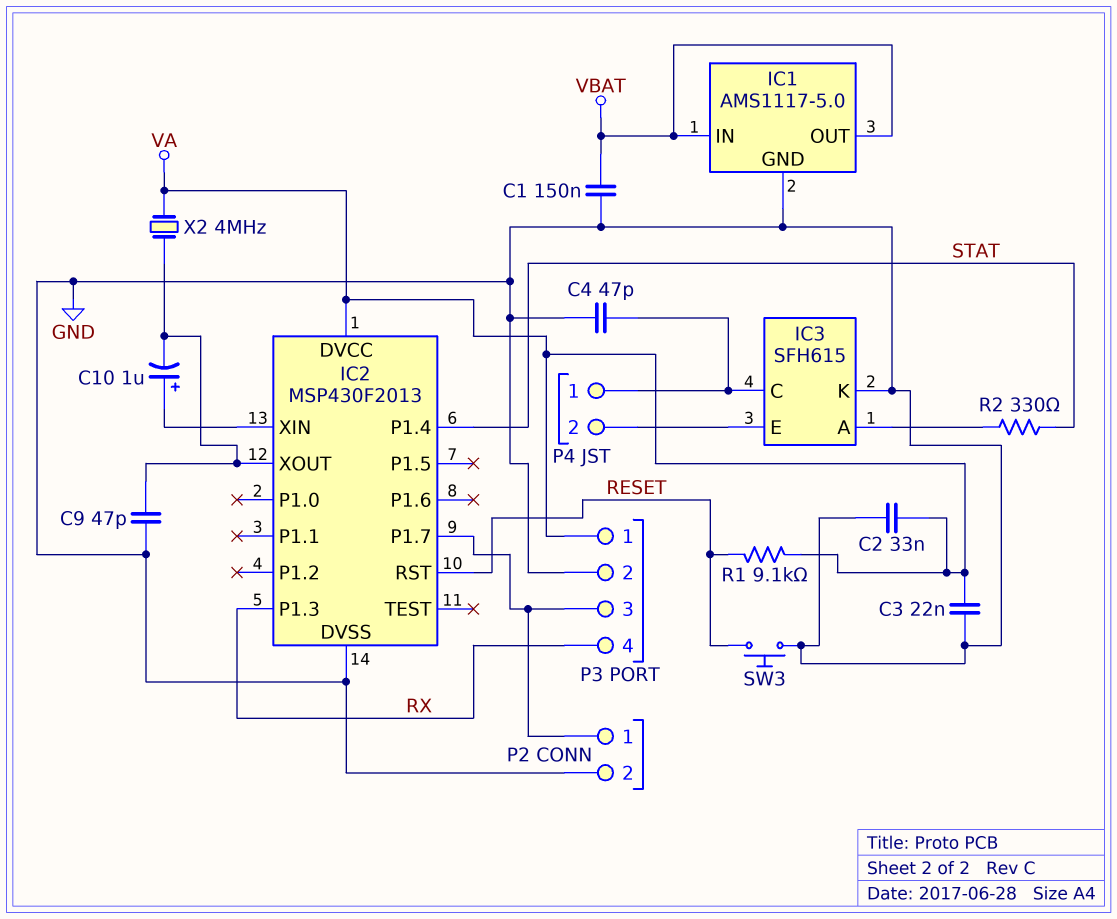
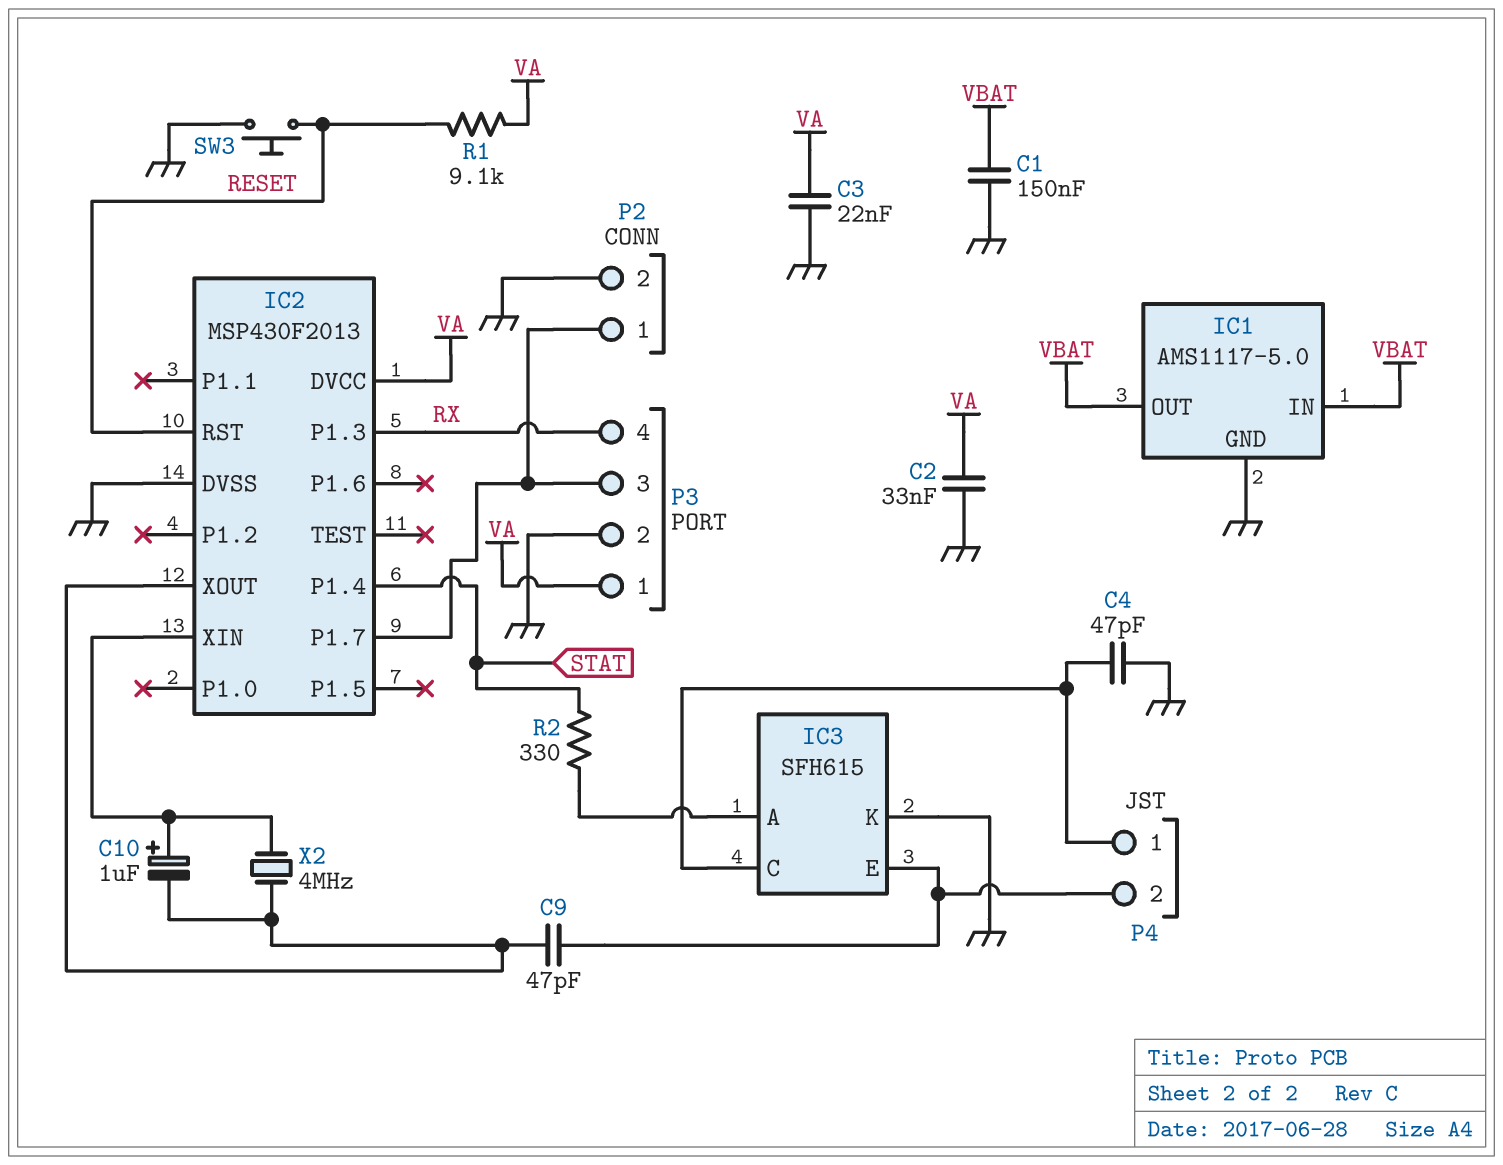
C9: 47pF (GND, IC2/XOUT) -> 47pF (IC2/XOUT, IC3/E)
X2: 4MHz (IC2/XOUT, VA) -> 4MHz (IC2/XIN, IC2/XOUT)

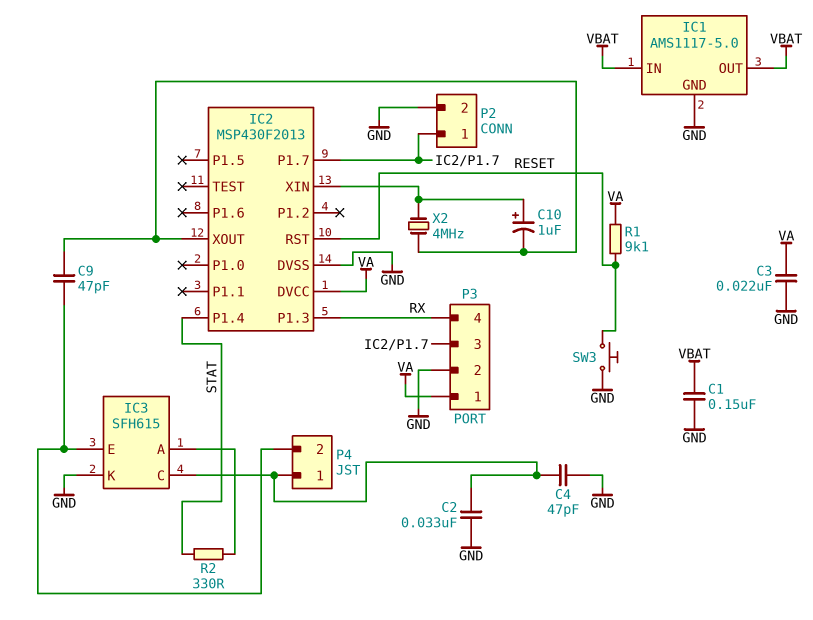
C2: 33nF (GND, VA) -> 33nF (GND, IC3/C)

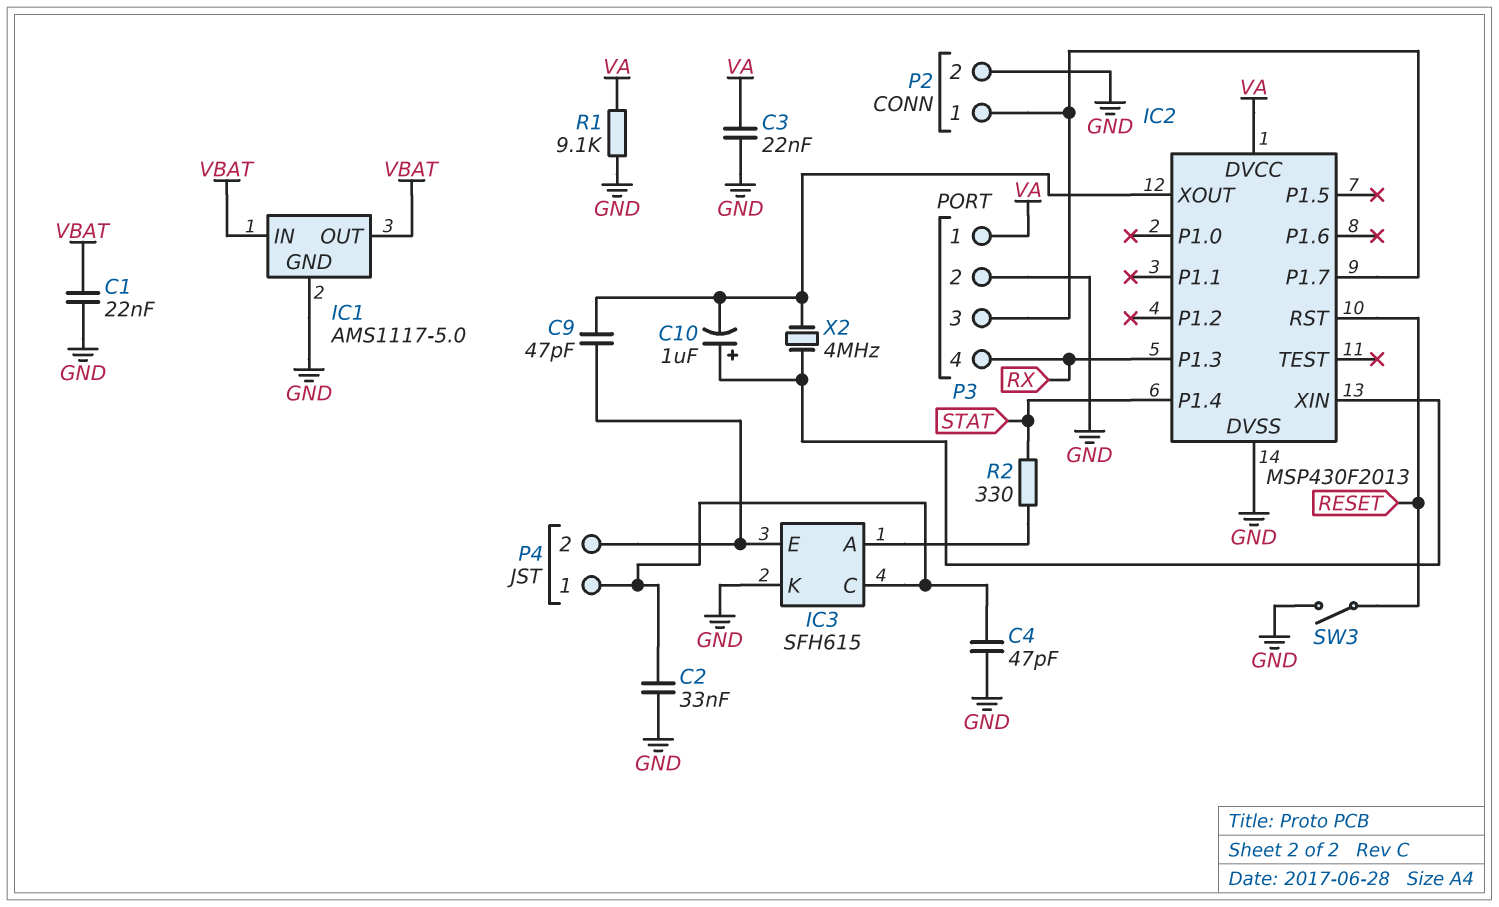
C1: 150nF (GND, VBAT) -> 22nF (GND, VBAT)
R1: 9.1k (RESET, VA) -> 9.1k (GND, VA)
SW3: button (GND, RESET) -> switch (GND, RESET)

